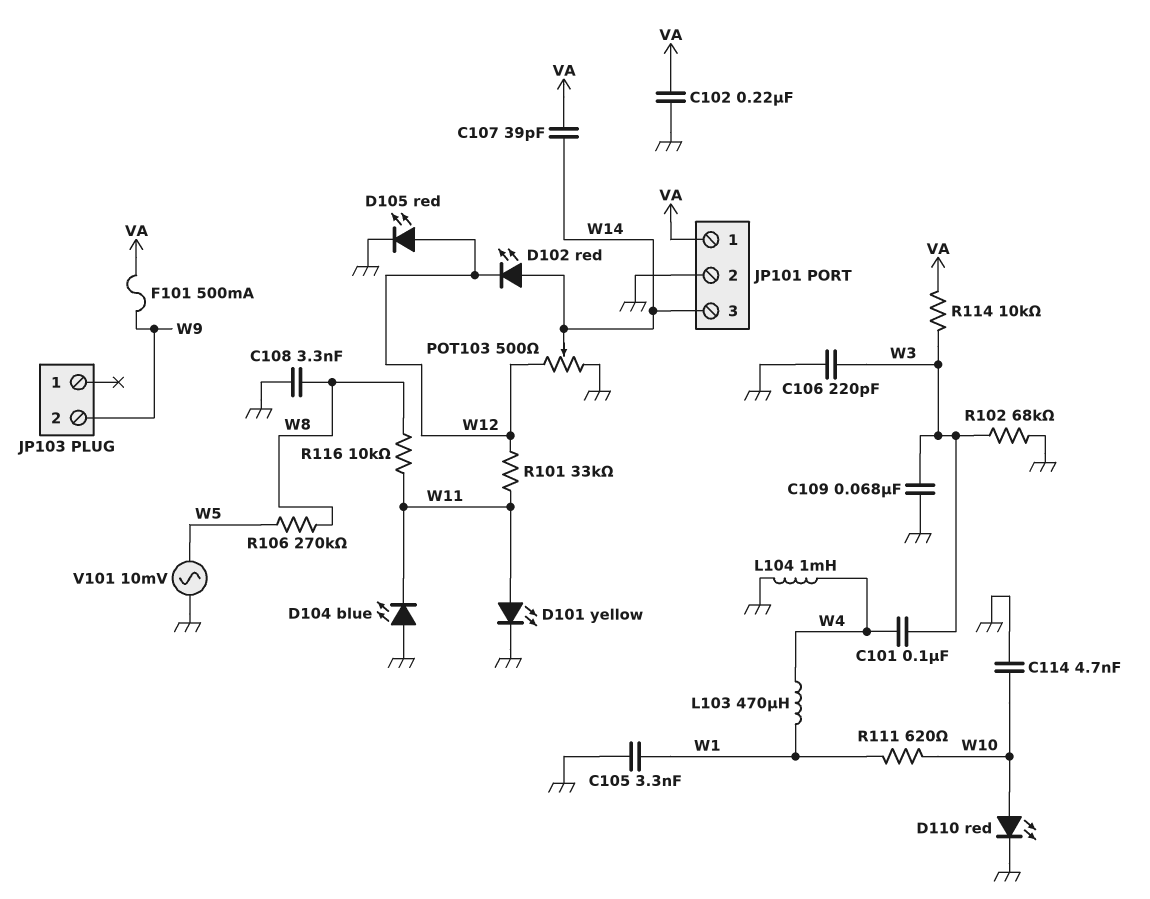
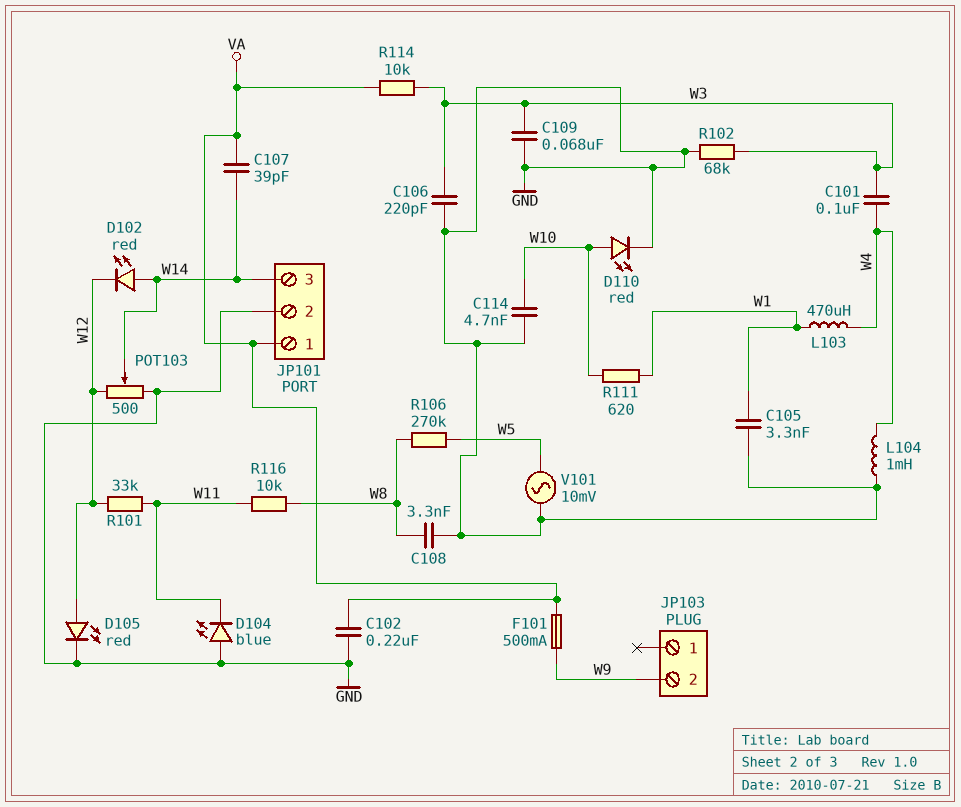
D101: LED yellow (A W11, K GND) -> none

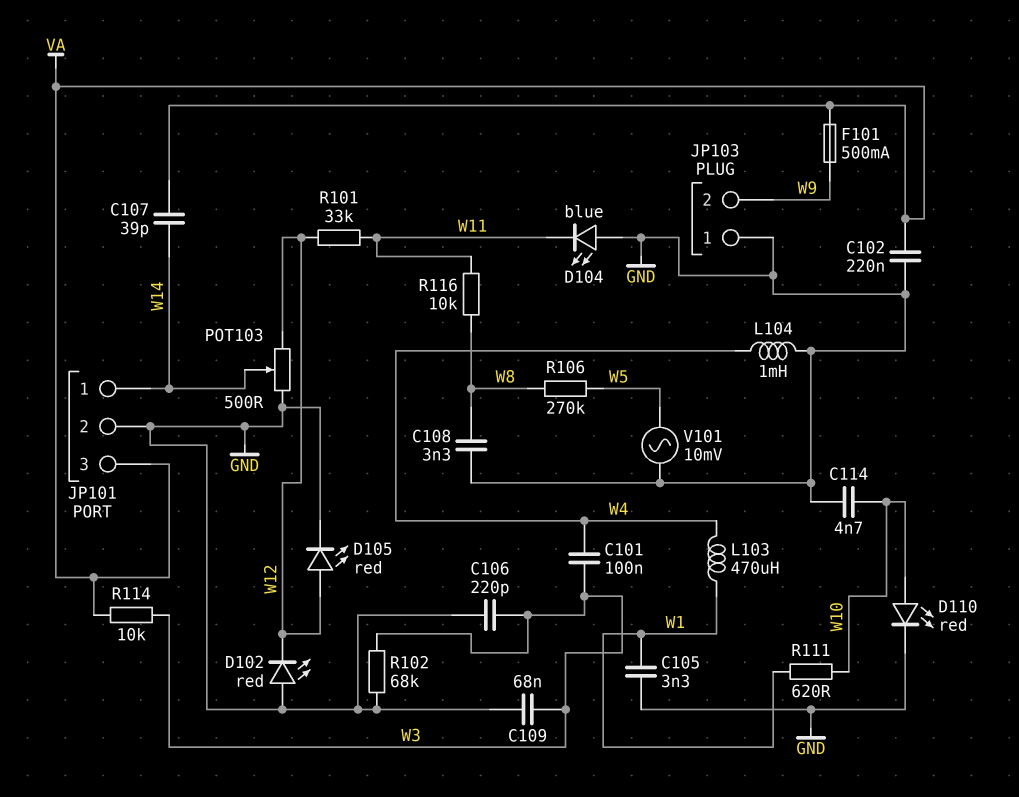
D102: LED red (A W14, K W12) -> LED red (A GND, K W12)
JP101 pin 1: VA -> W14
JP101 pin 3: W14 -> VA
JP103 pin 1: none -> GND

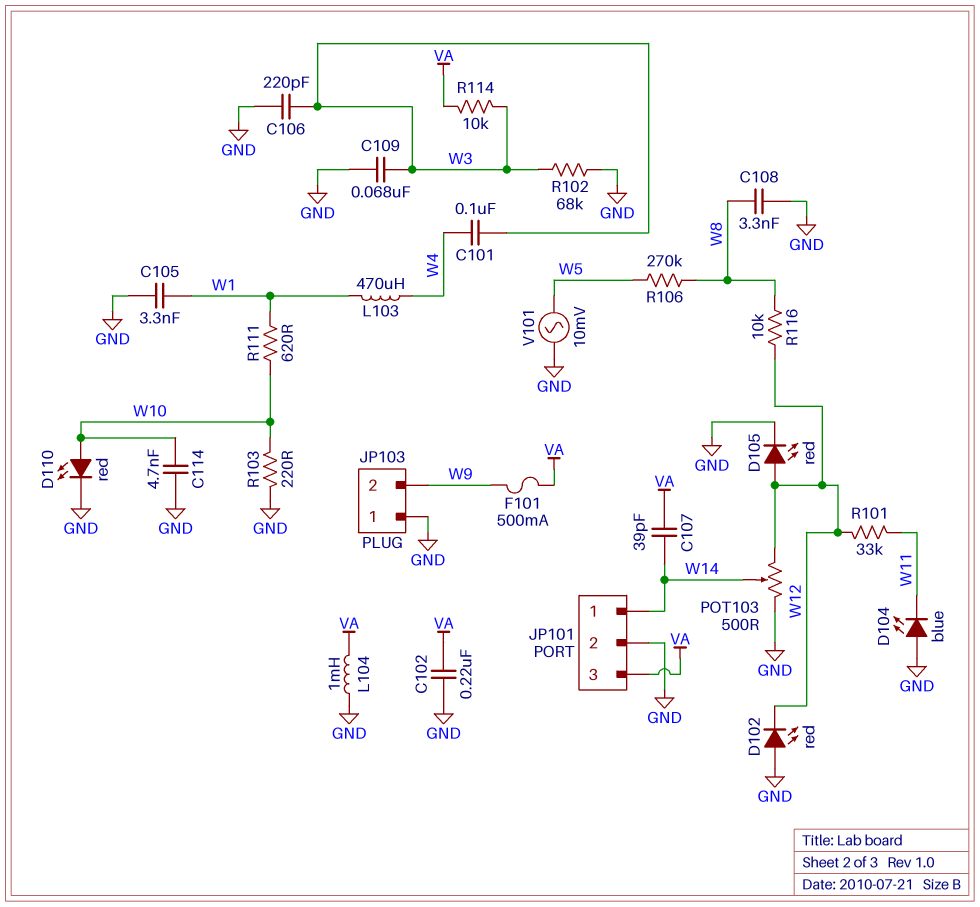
L104: 1mH (GND, W4) -> 1mH (GND, VA)
R103: none -> 220 (GND, W10)
R116: 10k (W8, W11) -> 10k (W8, W12)

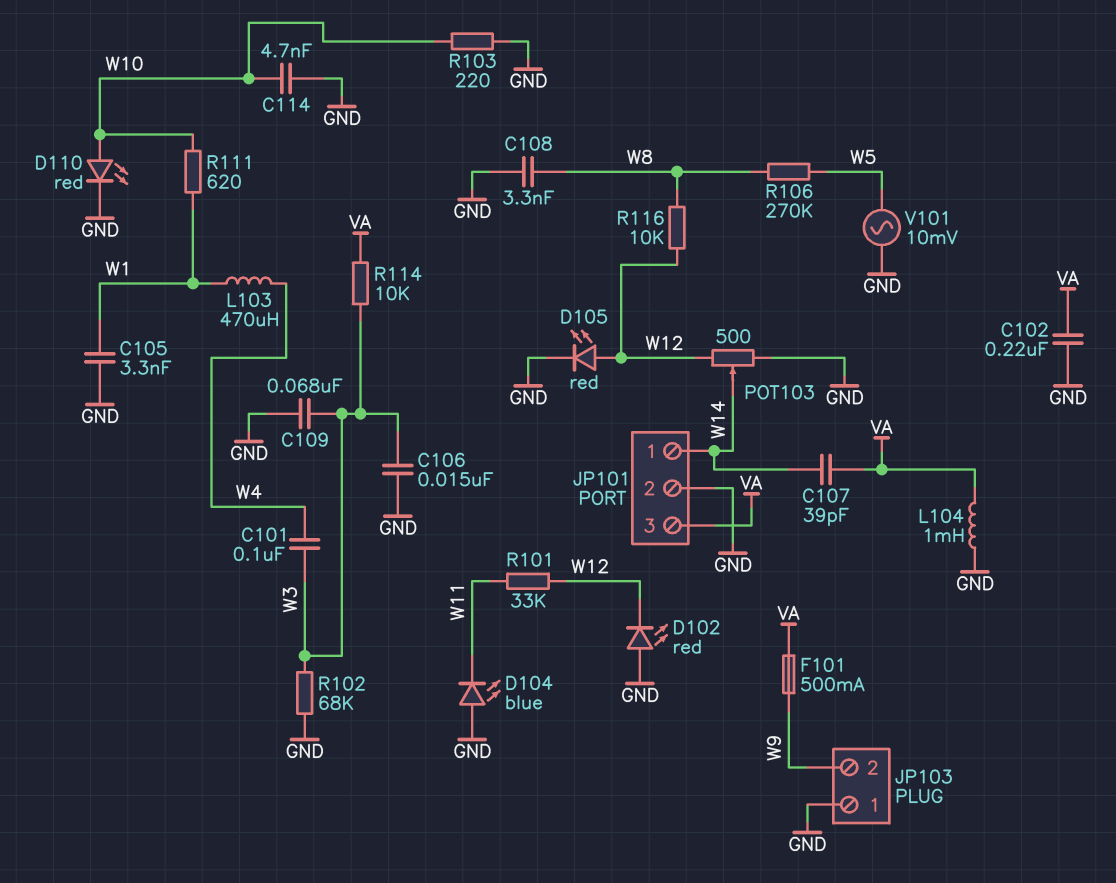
C106: 220pF (GND, W3) -> 15nF (GND, W3)

